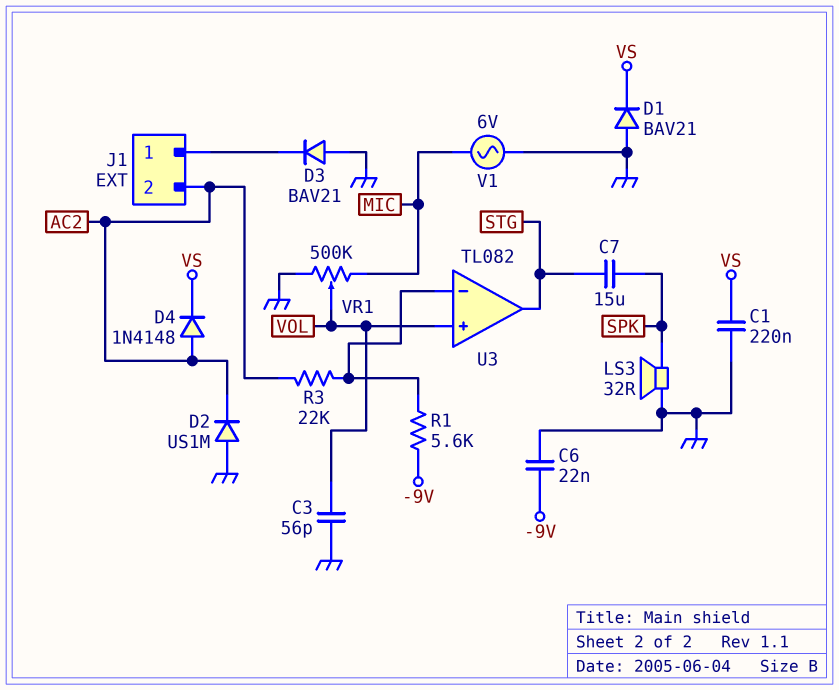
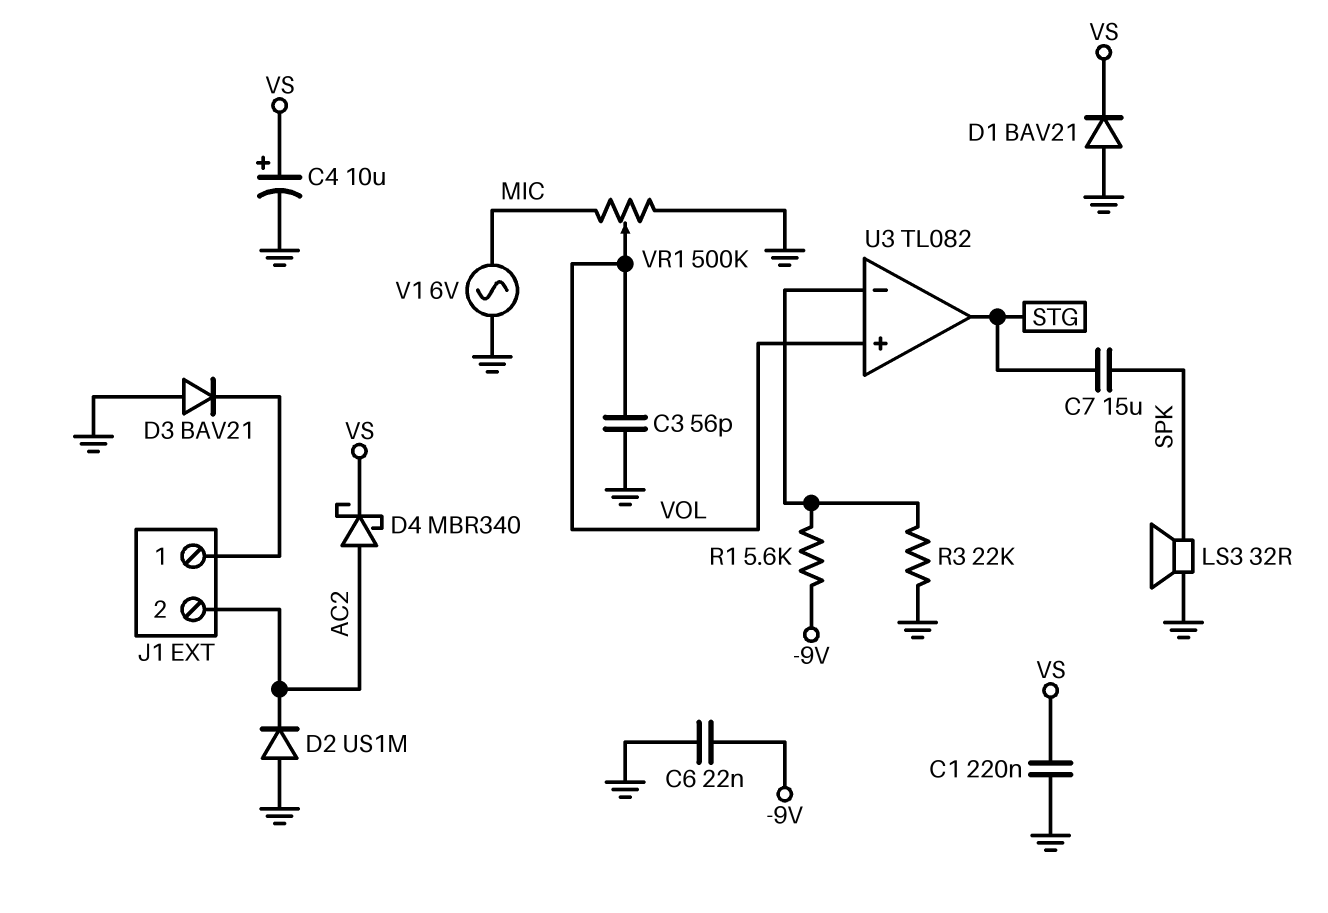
C4: none -> 10uF (plus VS, minus GND)
D4: diode 1N4148 (A AC2, K VS) -> schottky MBR340 (A AC2, K VS)
R3: 22k (AC2, U3/in-) -> 22k (GND, U3/in-)

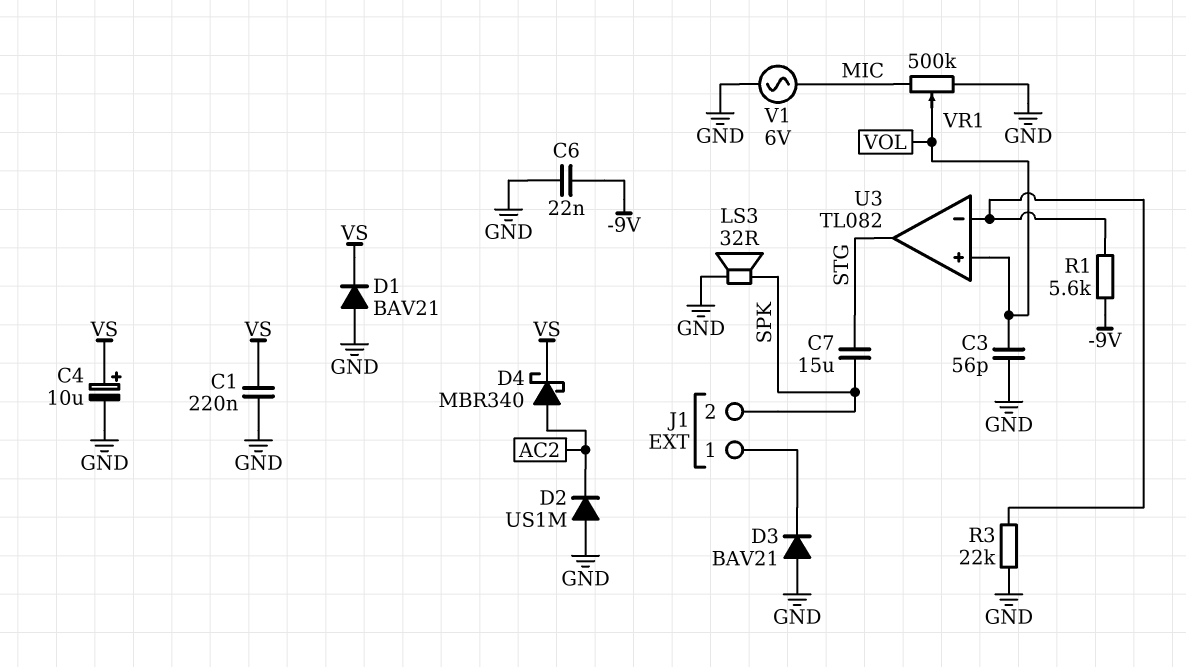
J1 pin 2: AC2 -> SPK

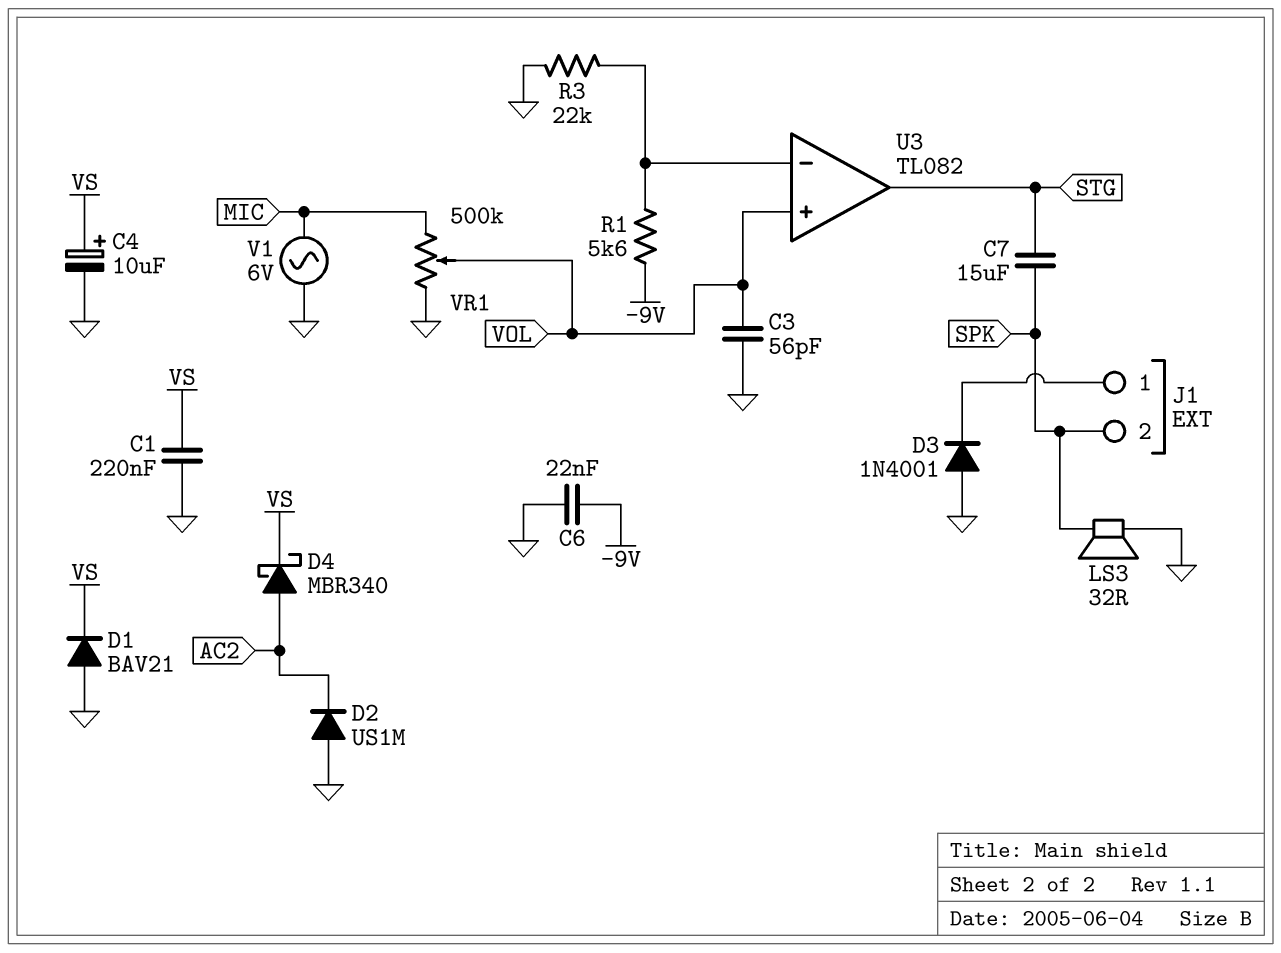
D3: diode BAV21 (A GND, K J1/1) -> diode 1N4001 (A GND, K J1/1)

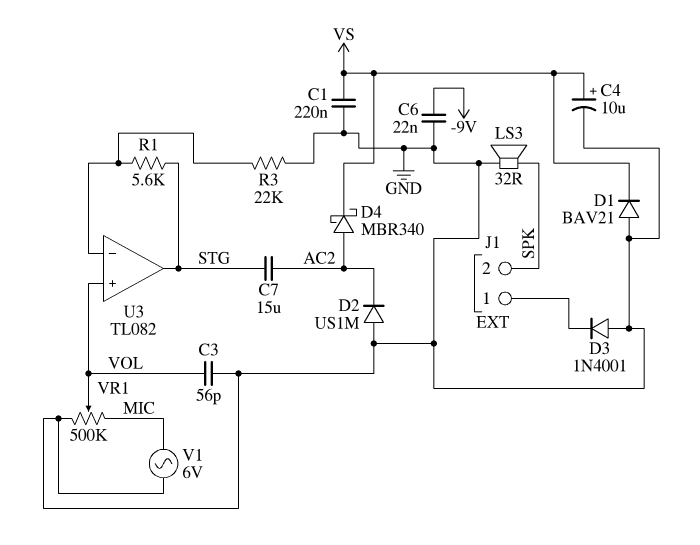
C7: 15uF (SPK, STG) -> 15uF (AC2, STG)
R1: 5.6k (-9V, U3/in-) -> 5.6k (STG, U3/in-)

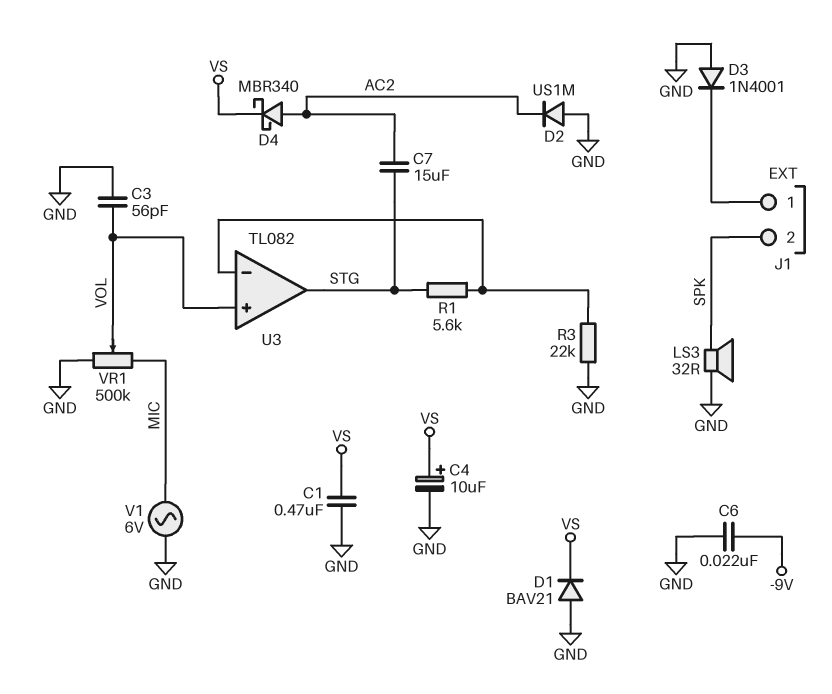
C1: 220nF (GND, VS) -> 470nF (GND, VS)

